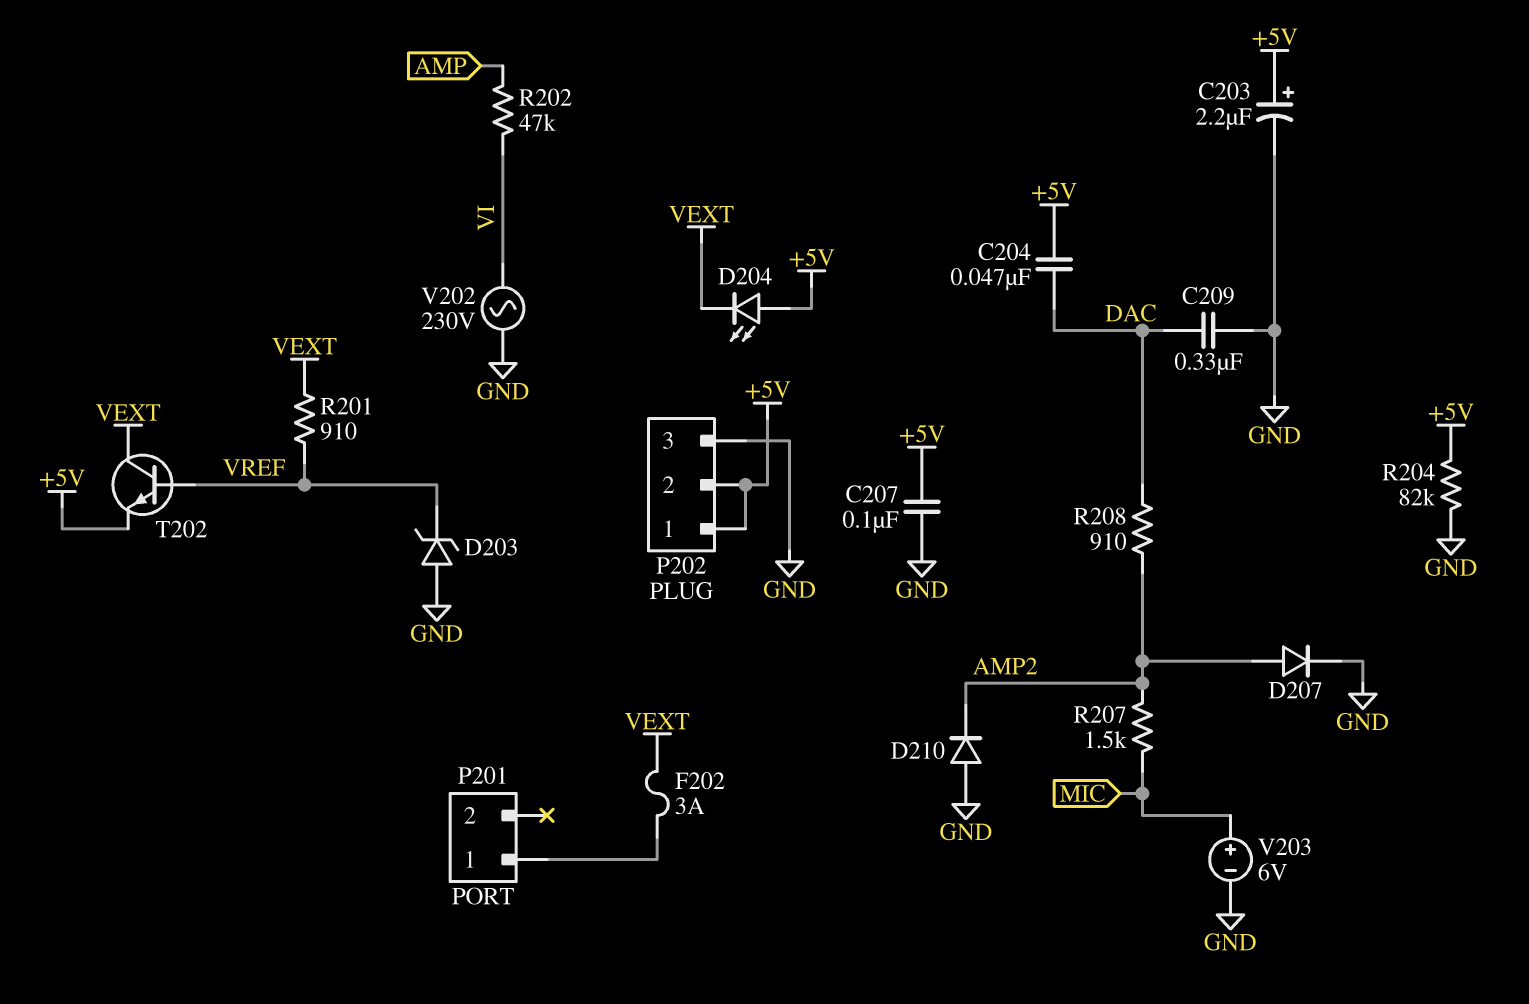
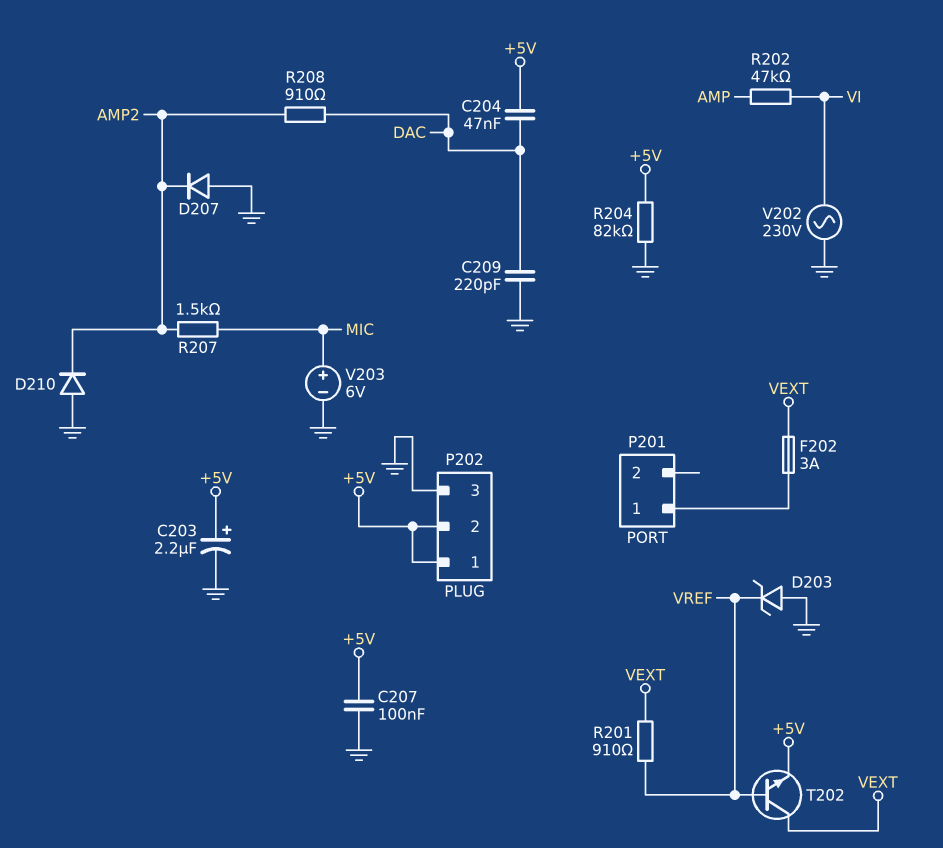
C209: 330nF (DAC, GND) -> 220pF (DAC, GND)
D204: LED (A +5V, K VEXT) -> none
D207: diode (A AMP2, K GND) -> diode (A GND, K AMP2)

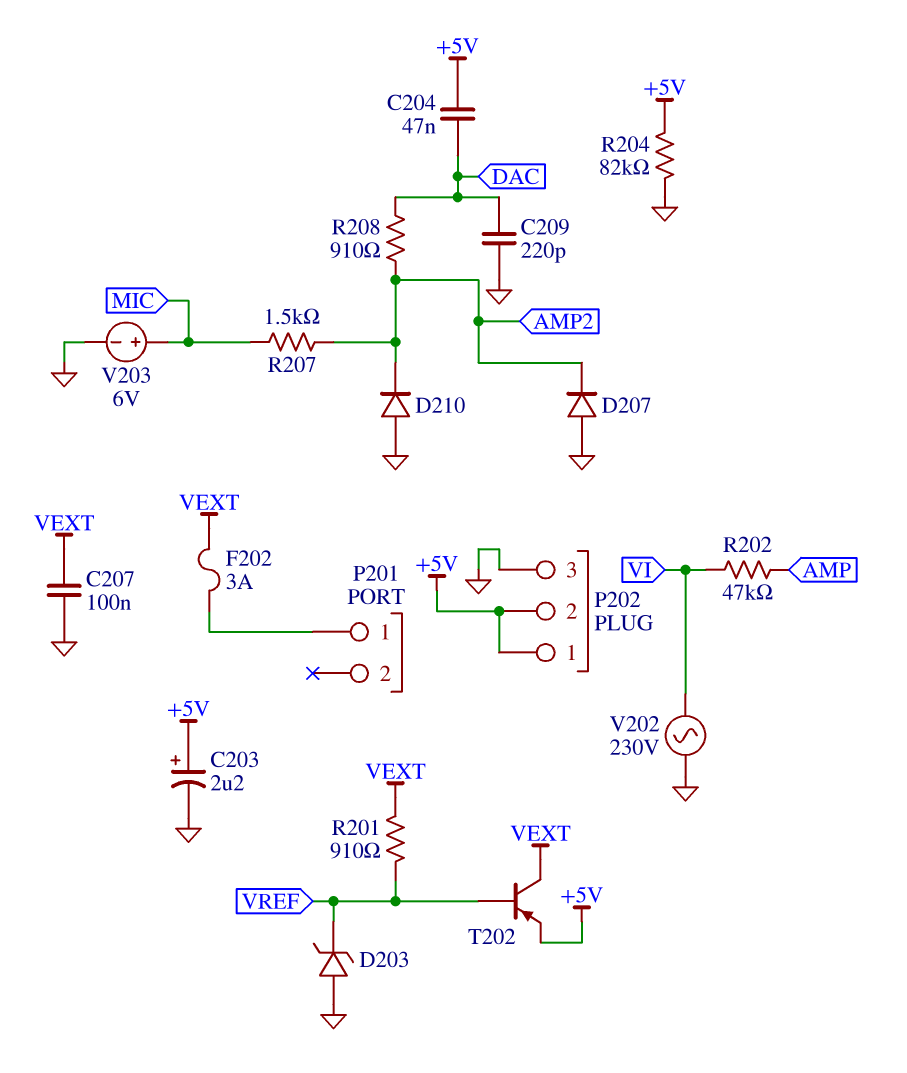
C207: 100nF (+5V, GND) -> 100nF (GND, VEXT)
T202: NPN (B VREF, C VEXT, E +5V) -> PNP (B VREF, C VEXT, E +5V)

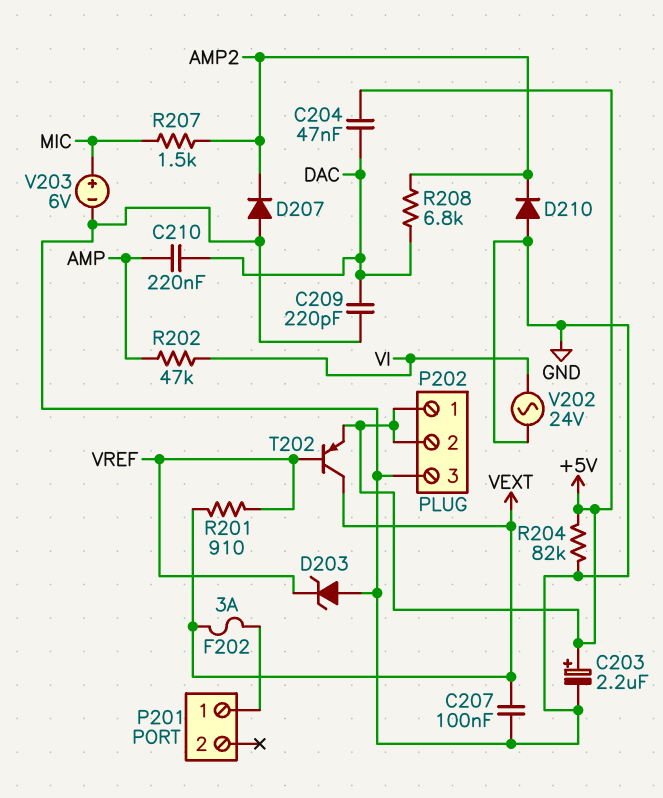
C210: none -> 220nF (AMP, DAC)
R208: 910 (AMP2, DAC) -> 6.8k (AMP2, DAC)
V202: AC 230V (GND, VI) -> AC 24V (GND, VI)

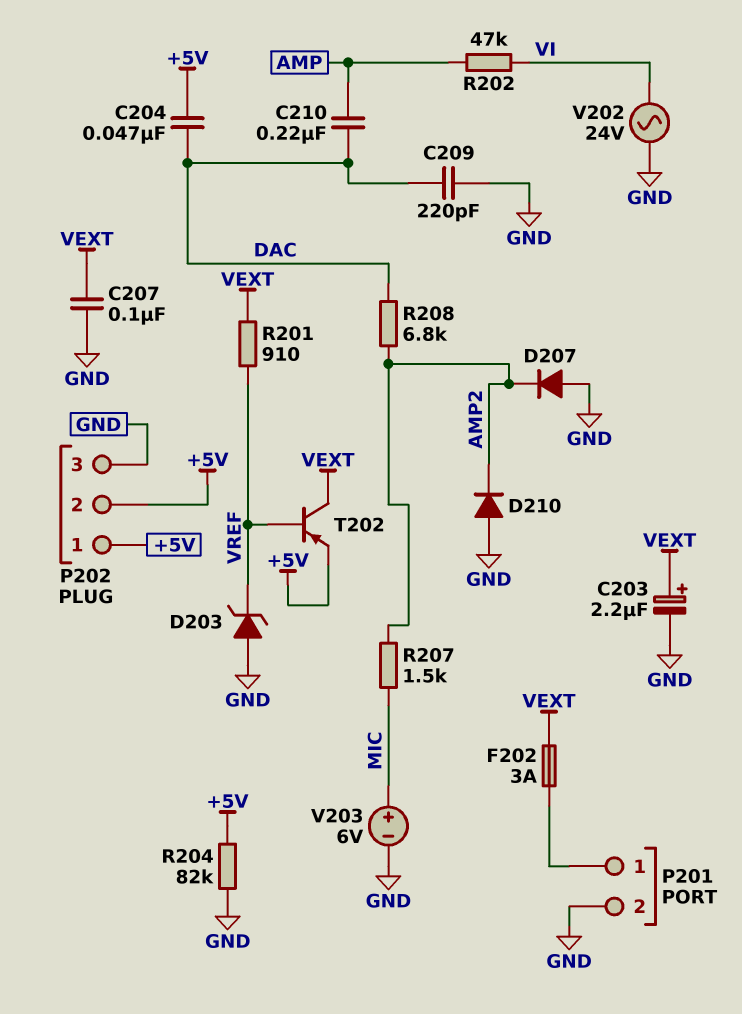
C203: 2.2uF (plus +5V, minus GND) -> 2.2uF (plus VEXT, minus GND)
P201 pin 2: none -> GND

